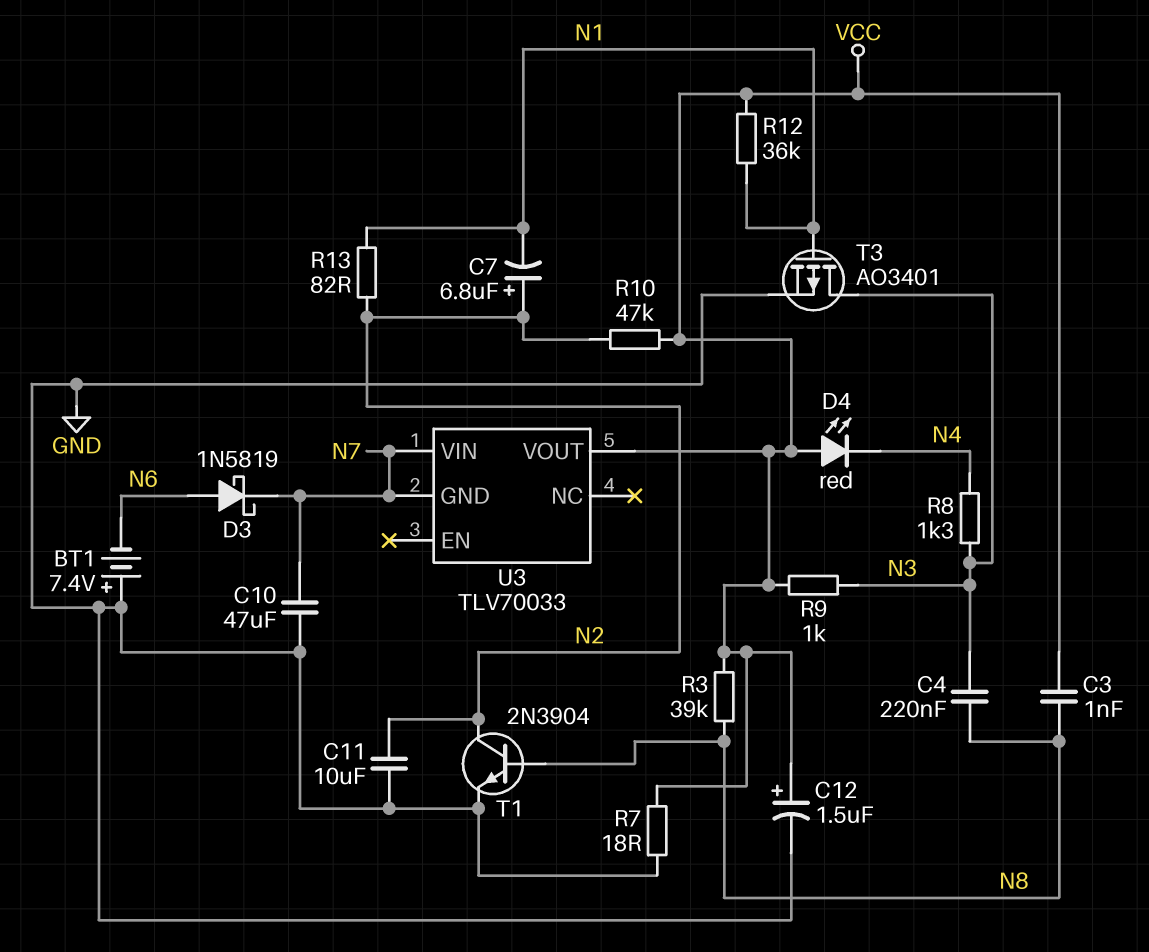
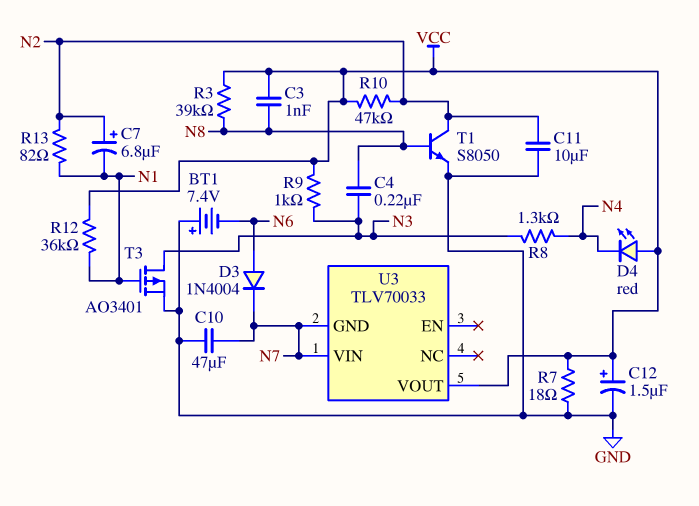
D3: schottky 1N5819 (A N6, K N7) -> diode 1N4004 (A N6, K N7)
T1: NPN 2N3904 (B N8, C N2, E GND) -> NPN S8050 (B N8, C N2, E GND)

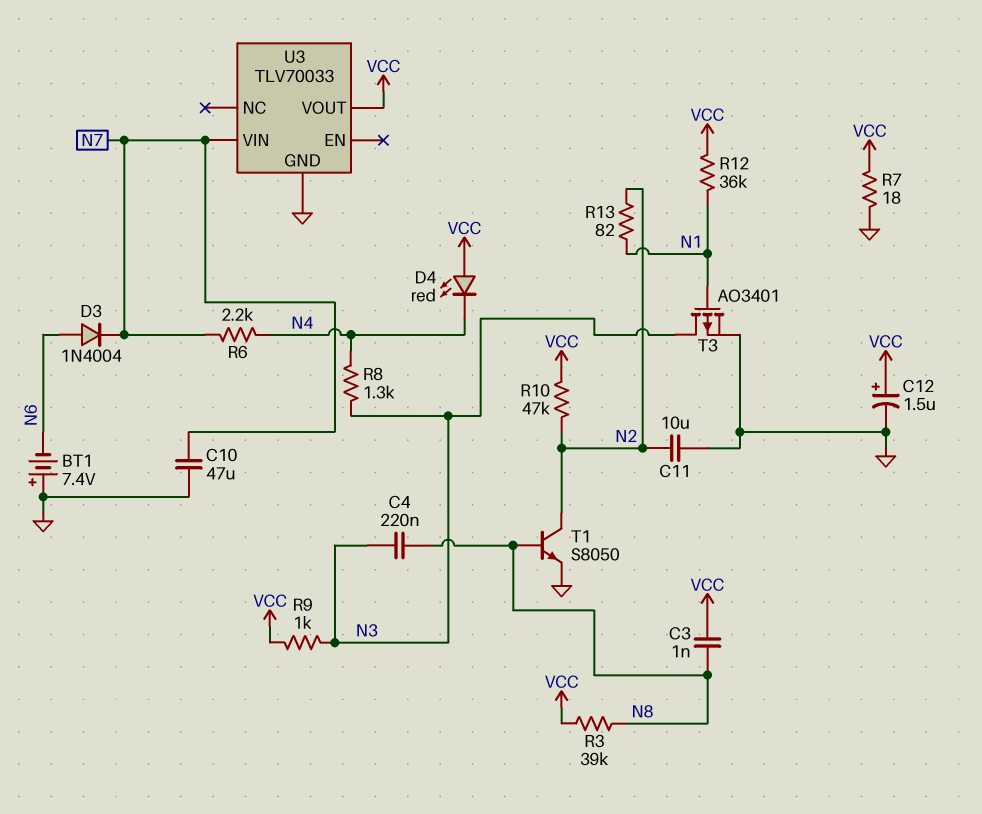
C7: 6.8uF (plus N2, minus N1) -> none
R6: none -> 2.2k (N4, N7)
U3 pin GND: N7 -> GND

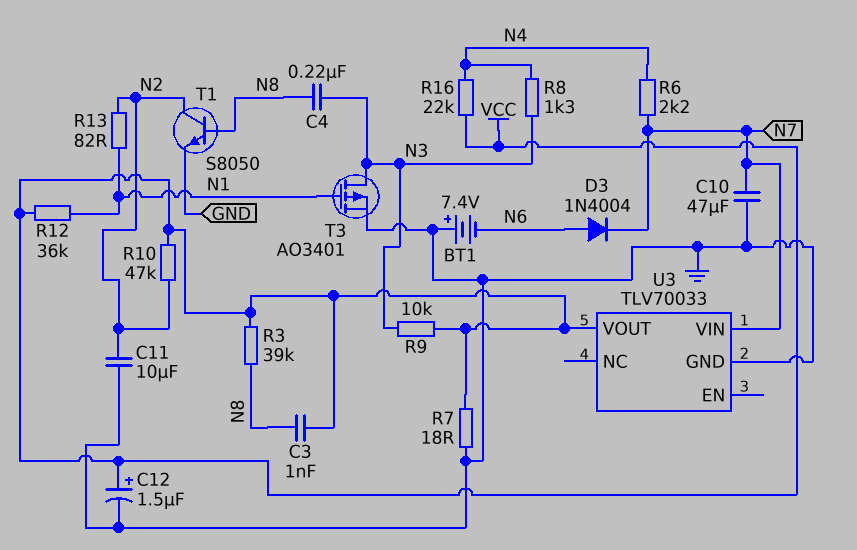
D4: LED red (A VCC, K N4) -> none
R9: 1k (N3, VCC) -> 10k (N3, VCC)
R16: none -> 22k (N4, VCC)

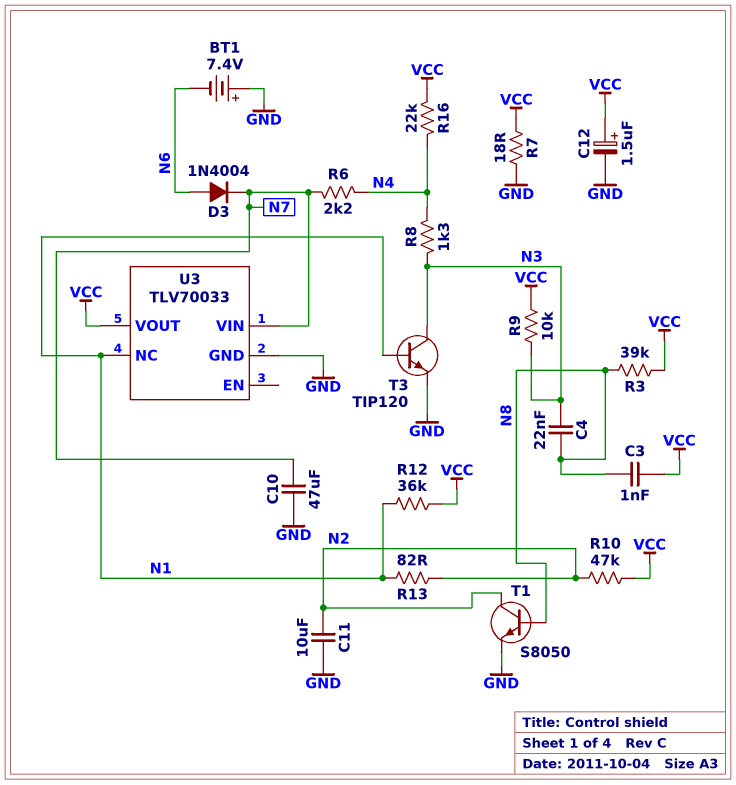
C4: 220nF (N3, N8) -> 22nF (N3, N8)
T3: PMOS AO3401 (G N1, D N3, S GND) -> NPN TIP120 (B N1, C N3, E GND)
U3 pin NC: none -> N1

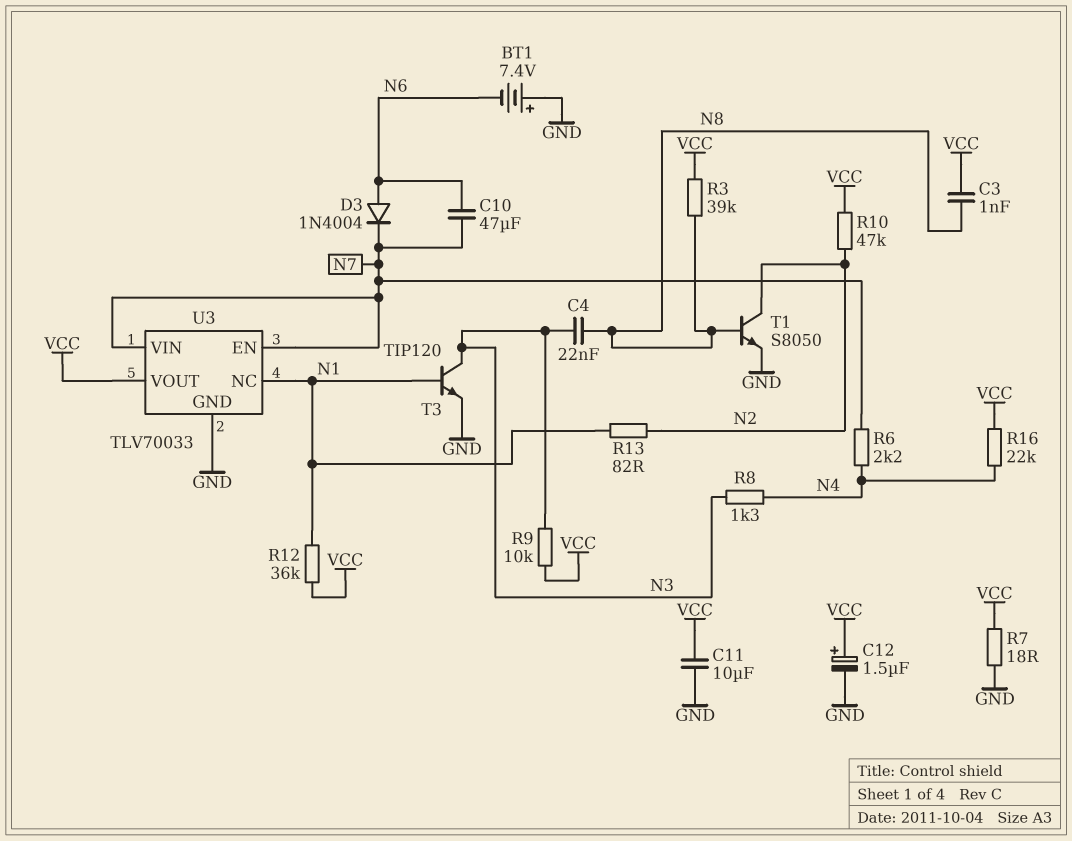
C10: 47uF (GND, N7) -> 47uF (N6, N7)
C11: 10uF (GND, N2) -> 10uF (GND, VCC)
U3 pin EN: none -> N7

